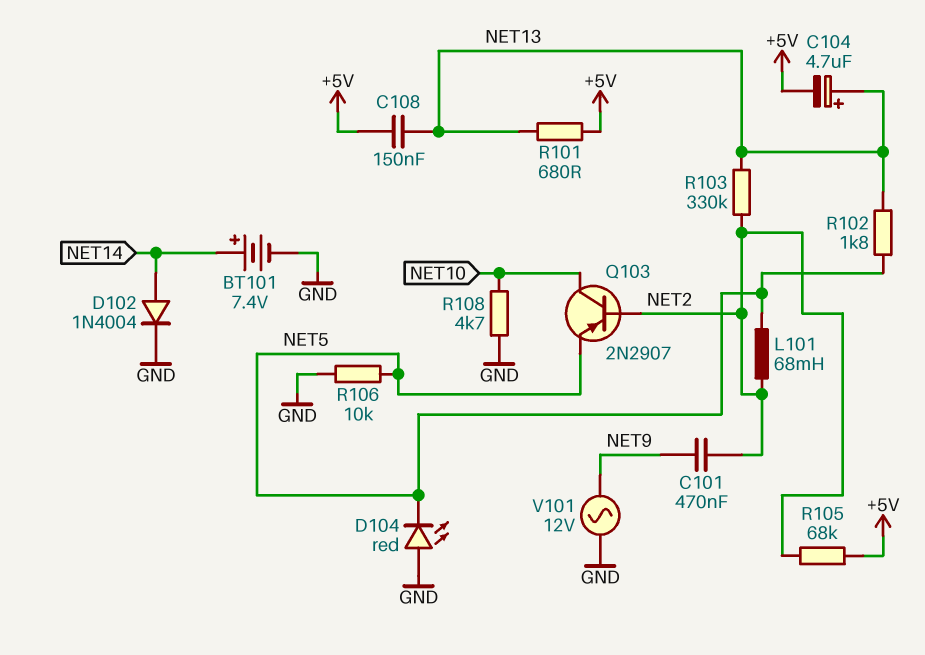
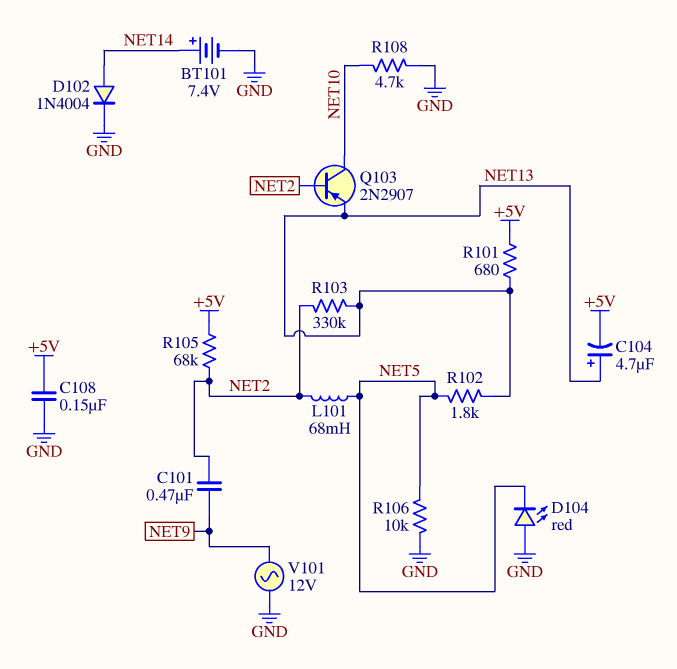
C108: 150nF (+5V, NET13) -> 150nF (+5V, GND)
Q103: PNP 2N2907 (B NET2, C NET10, E NET5) -> PNP 2N2907 (B NET2, C NET10, E NET13)

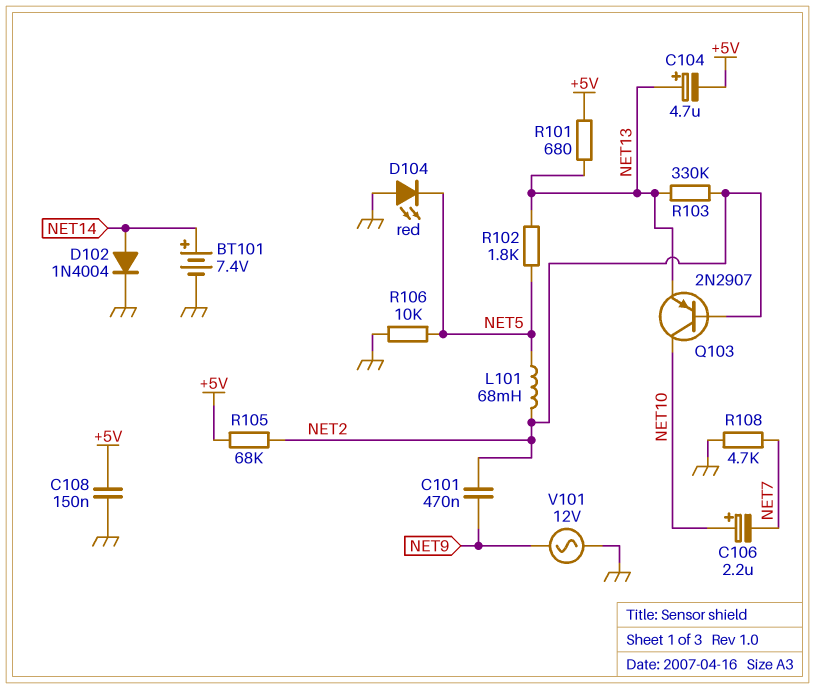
C106: none -> 2.2uF (plus NET10, minus NET7)
R108: 4.7k (GND, NET10) -> 4.7k (GND, NET7)

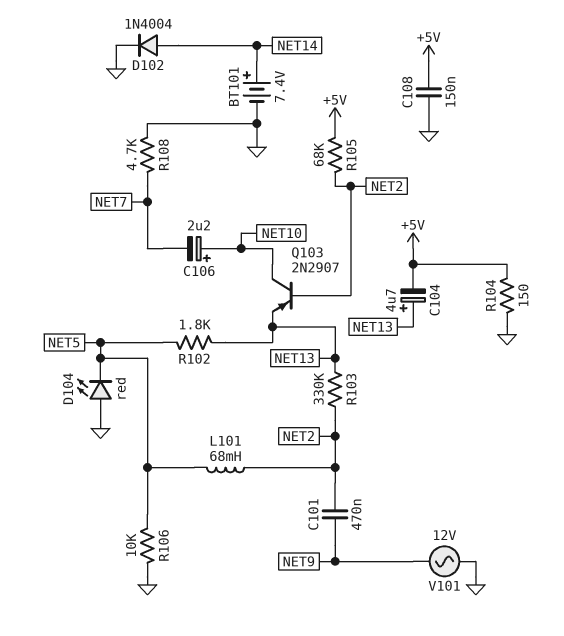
R101: 680 (+5V, NET13) -> none
R104: none -> 150 (+5V, GND)

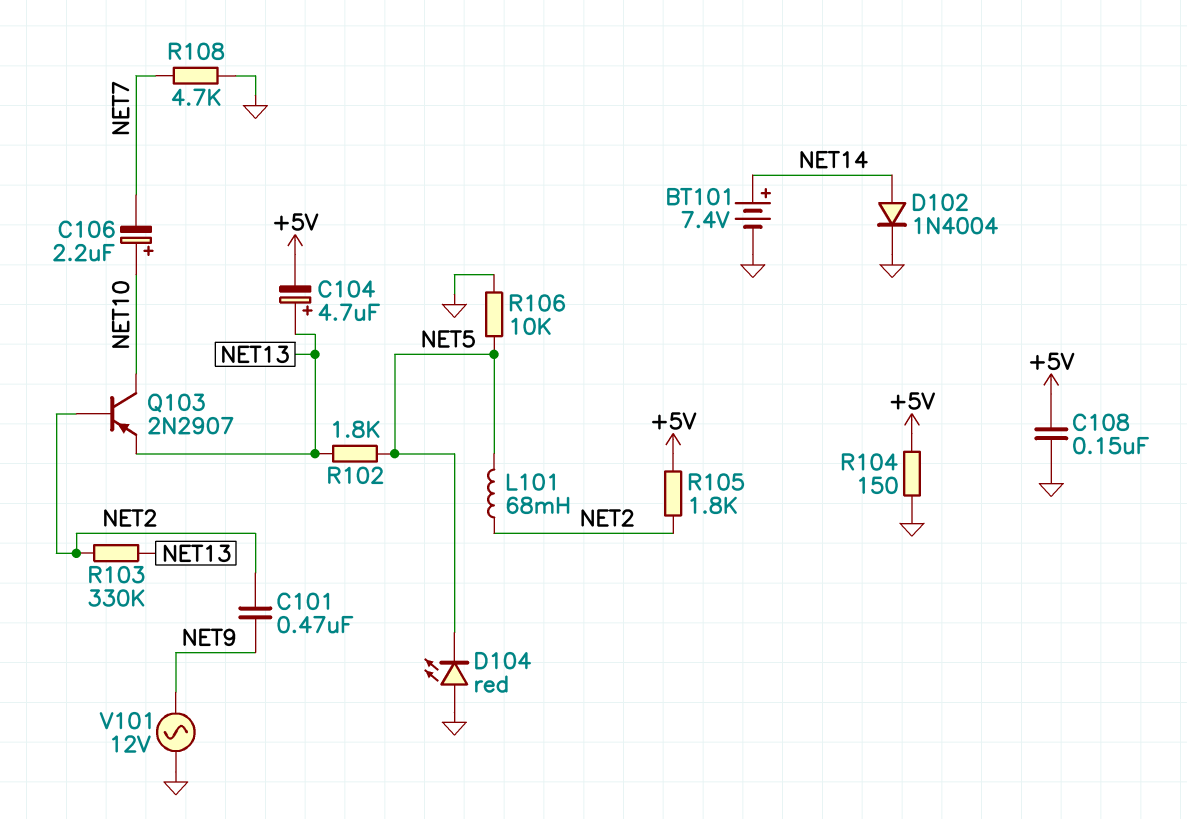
R105: 68k (+5V, NET2) -> 1.8k (+5V, NET2)

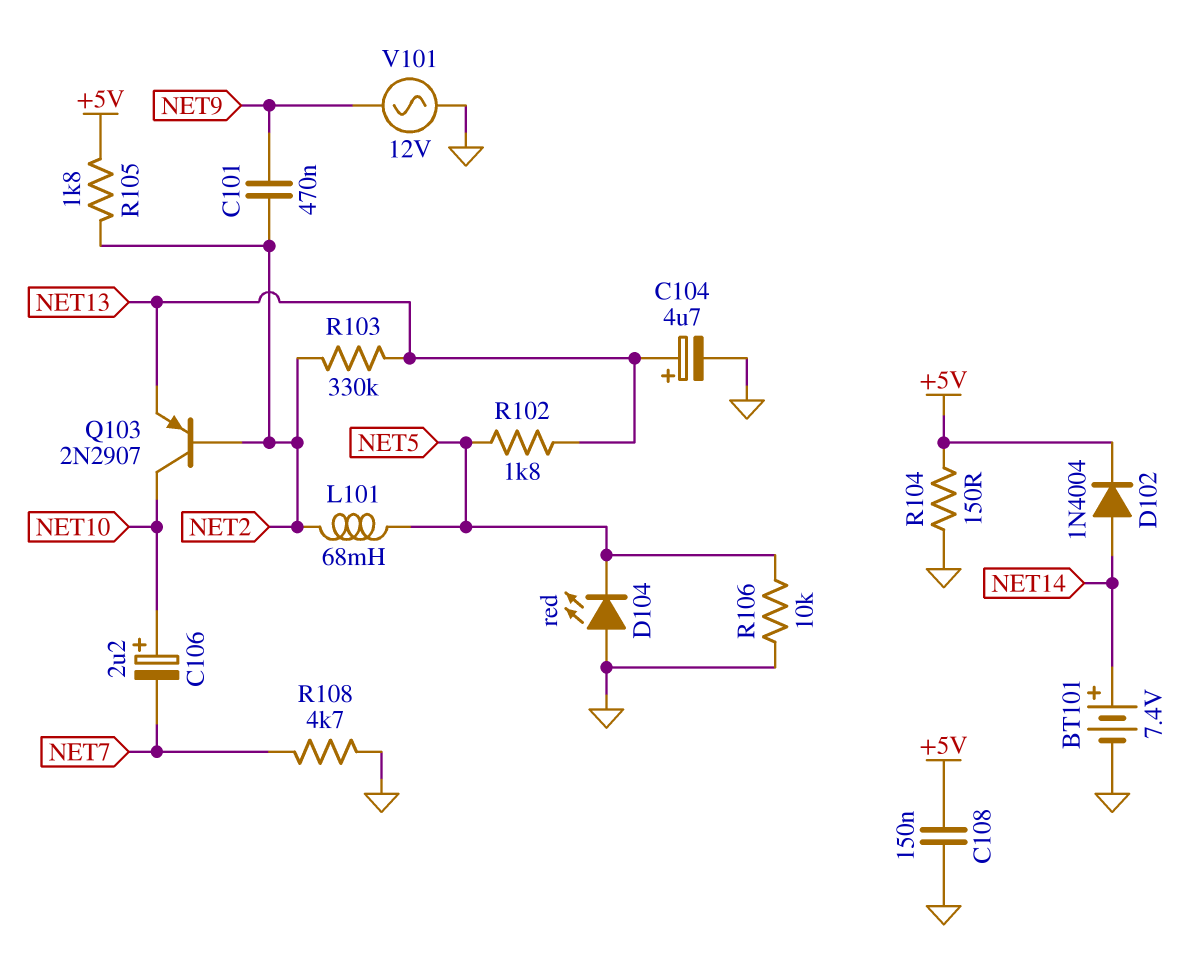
C104: 4.7uF (plus NET13, minus +5V) -> 4.7uF (plus NET13, minus GND)
D102: diode 1N4004 (A NET14, K GND) -> diode 1N4004 (A NET14, K +5V)

